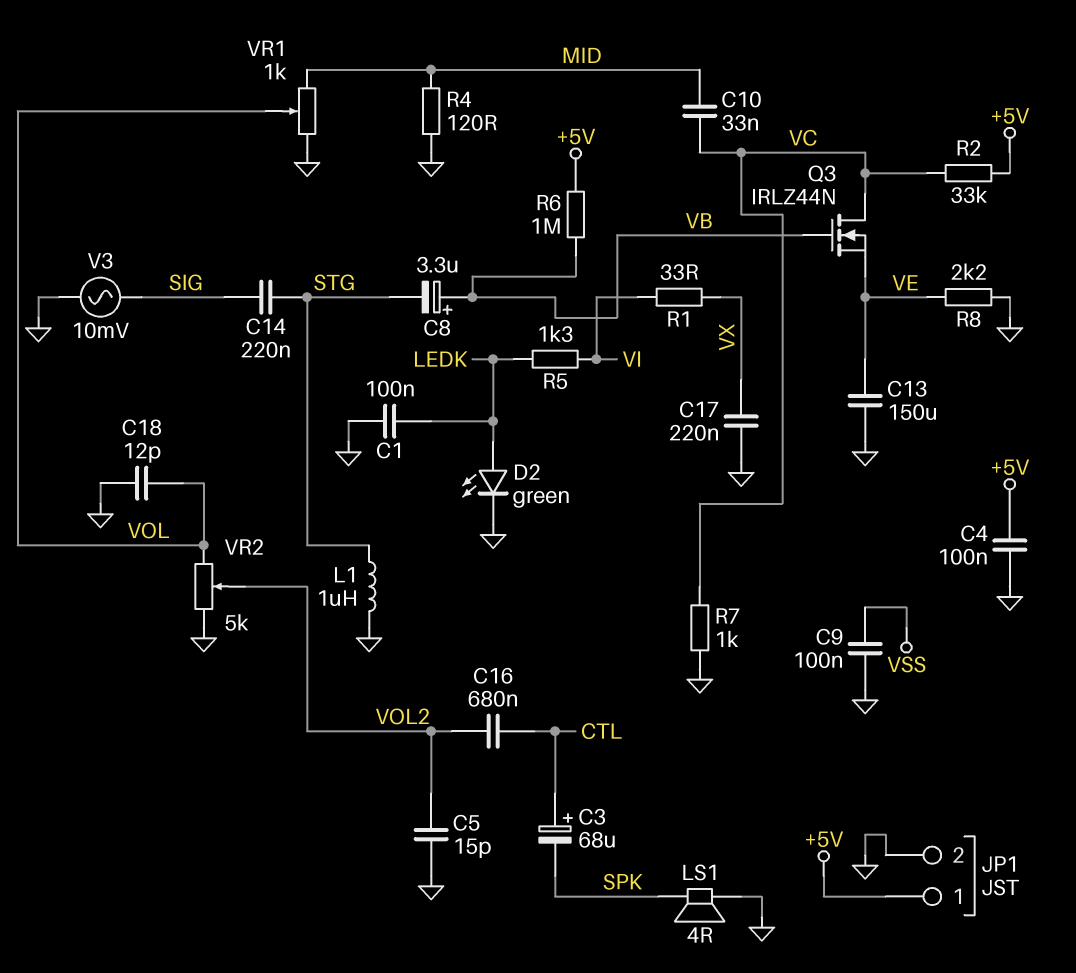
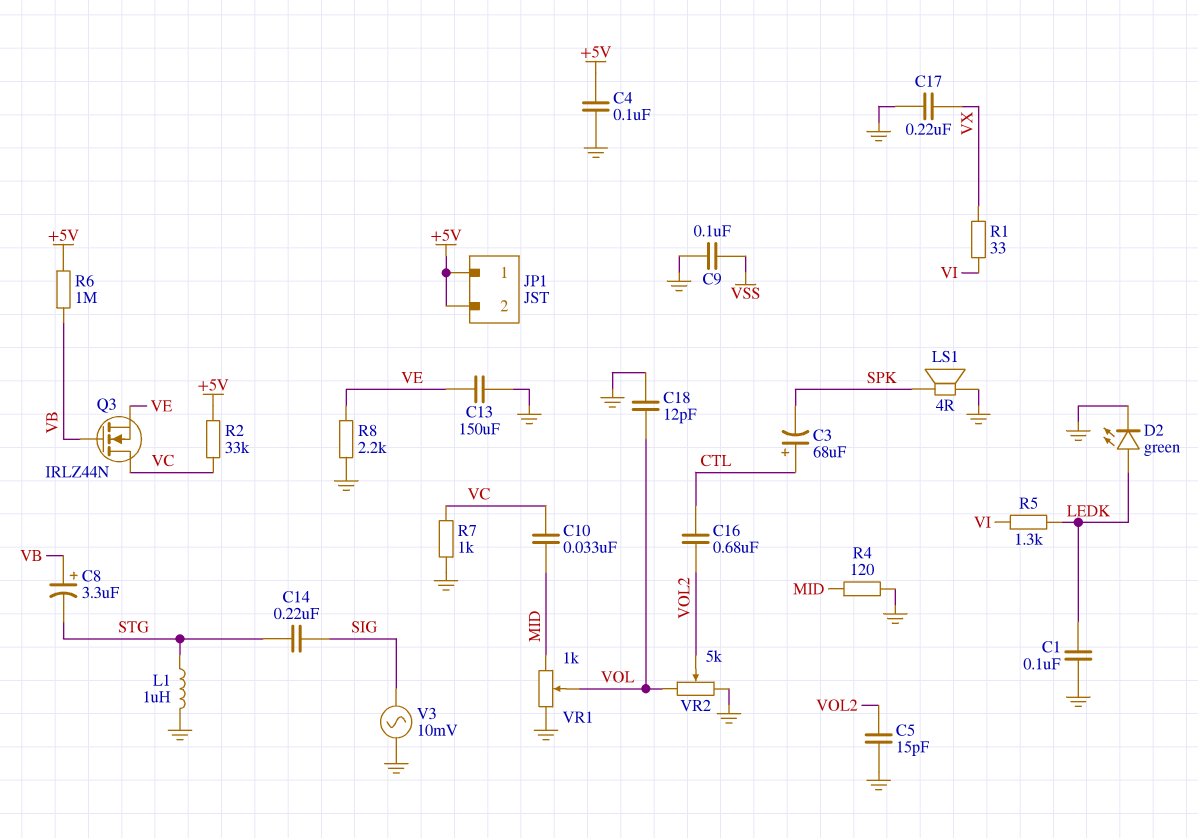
JP1 pin 2: GND -> +5V

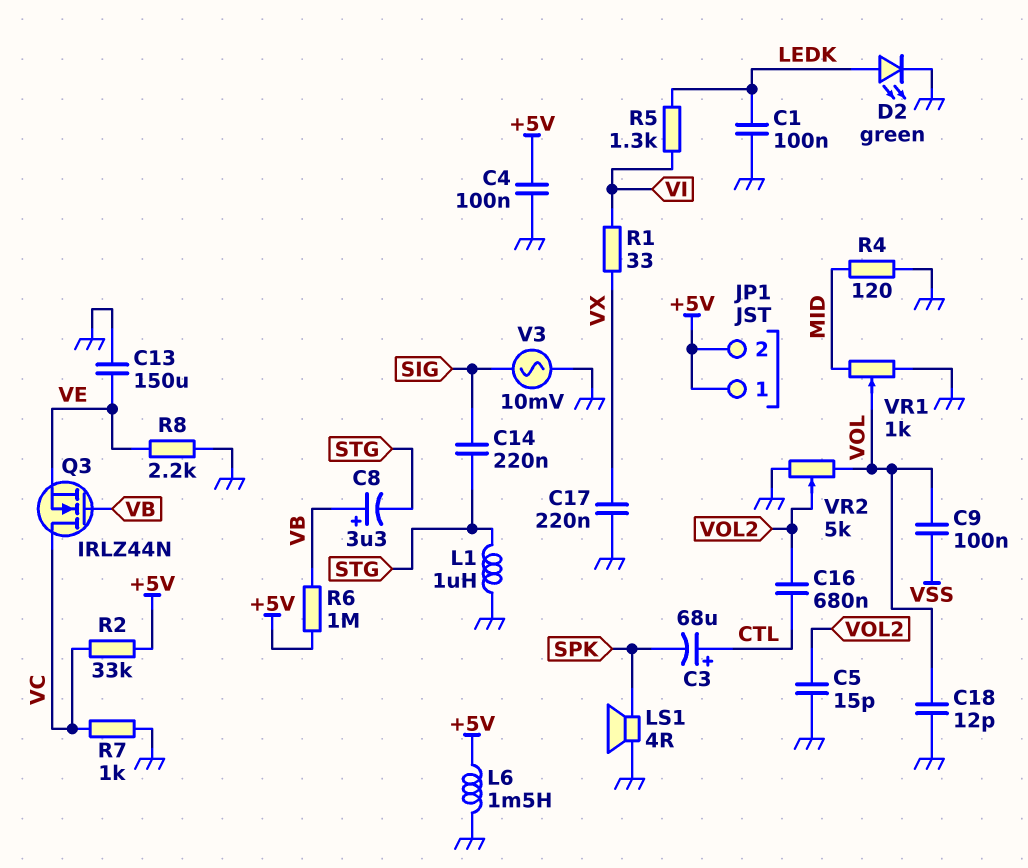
C9: 100nF (GND, VSS) -> 100nF (VOL, VSS)
C10: 33nF (MID, VC) -> none
L6: none -> 1.5mH (+5V, GND)

